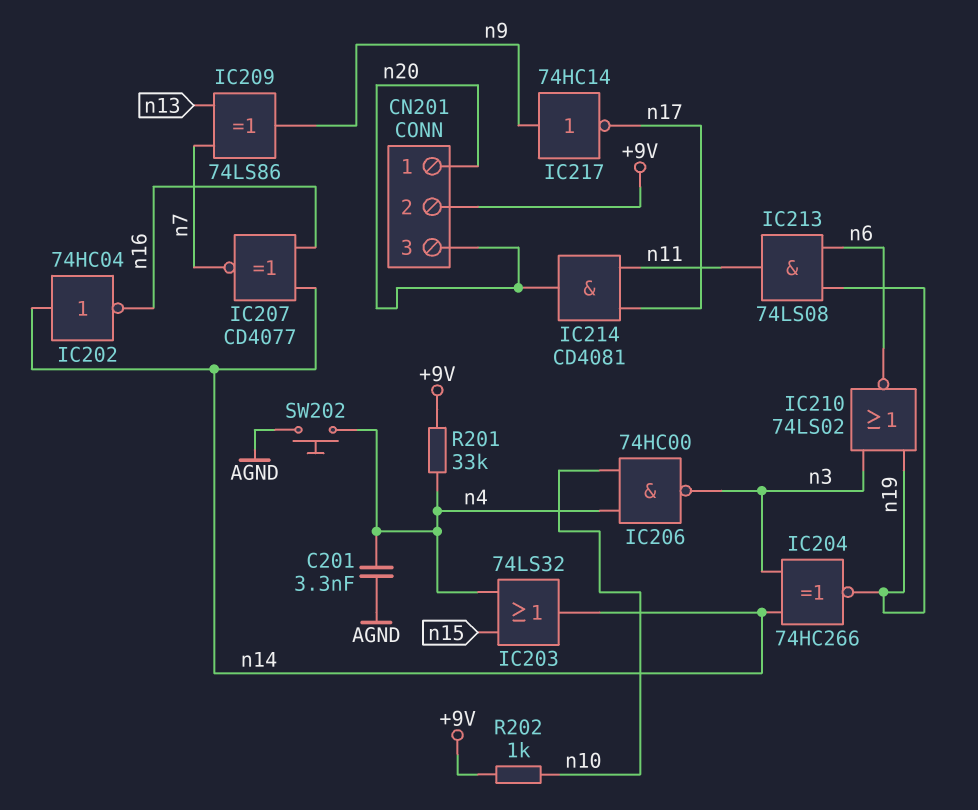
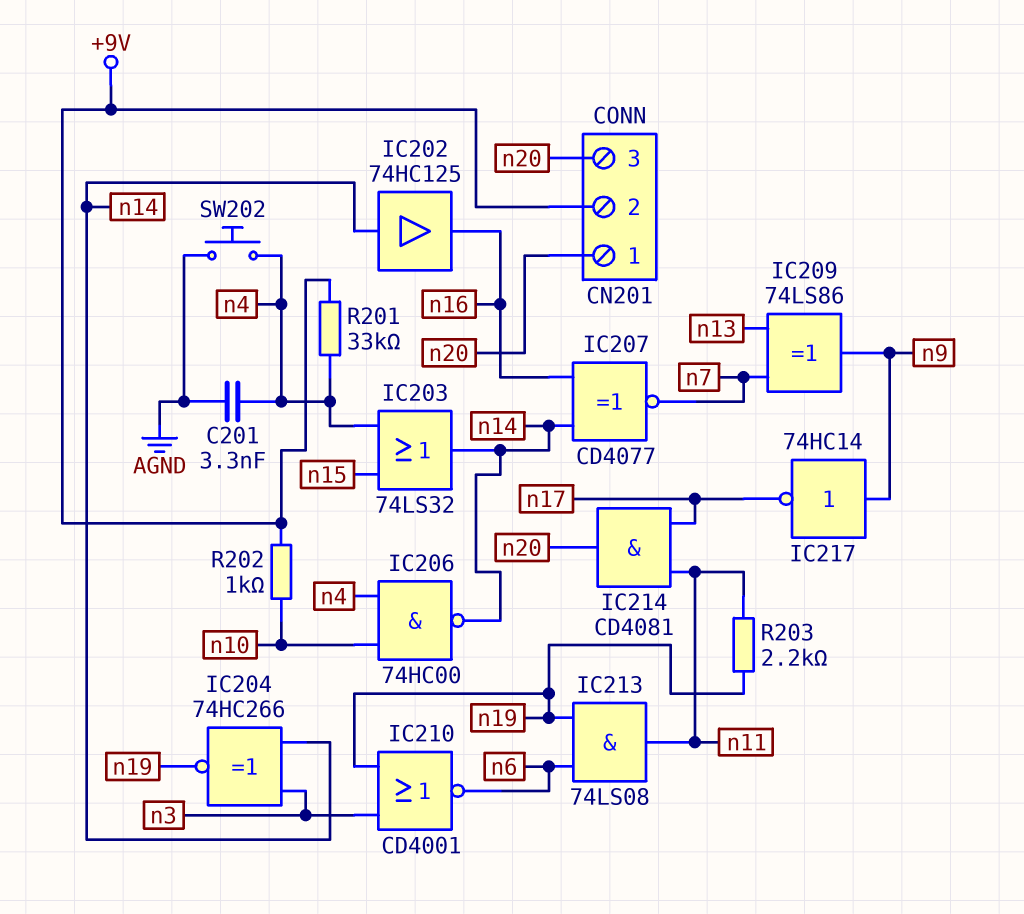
IC202: NOT 74HC04 (in n14, out n16) -> buffer 74HC125 (in n14, out n16)
IC206: NAND 74HC00 (in n4, in n10, out n3) -> NAND 74HC00 (in n4, in n10, out n14)
IC210: NOR 74LS02 (in n3, in n19, out n6) -> NOR CD4001 (in n3, in n19, out n6)
R203: none -> 2.2k (n11, n19)

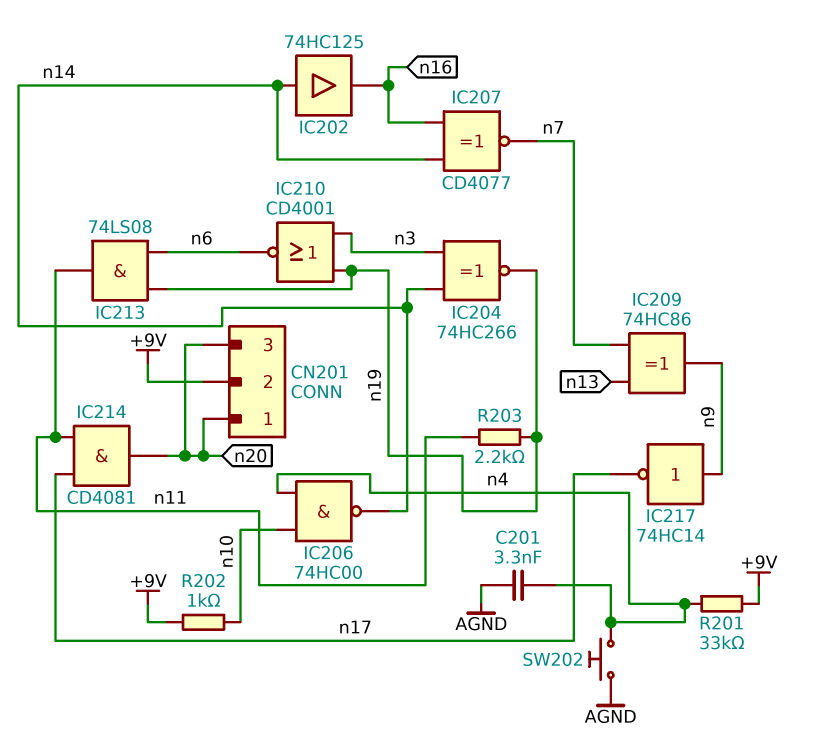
IC203: OR 74LS32 (in n4, in n15, out n14) -> none
IC209: XOR 74LS86 (in n7, in n13, out n9) -> XOR 74HC86 (in n7, in n13, out n9)

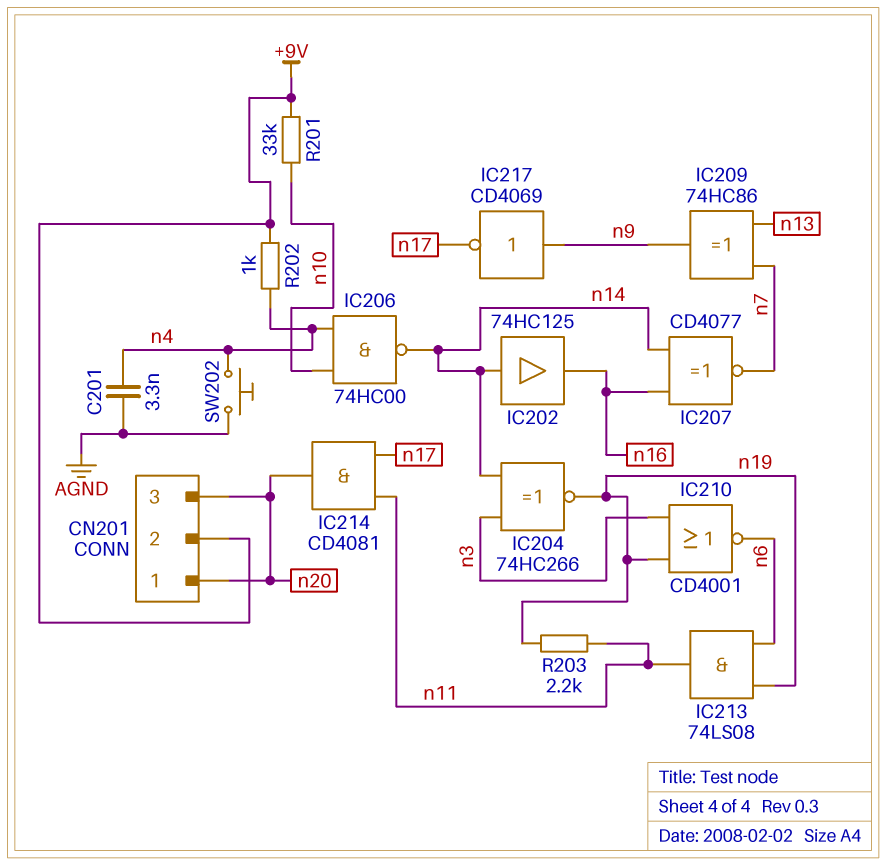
IC217: NOT 74HC14 (in n9, out n17) -> NOT CD4069 (in n9, out n17)
R201: 33k (+9V, n4) -> 33k (+9V, n10)
R202: 1k (+9V, n10) -> 1k (+9V, n4)

